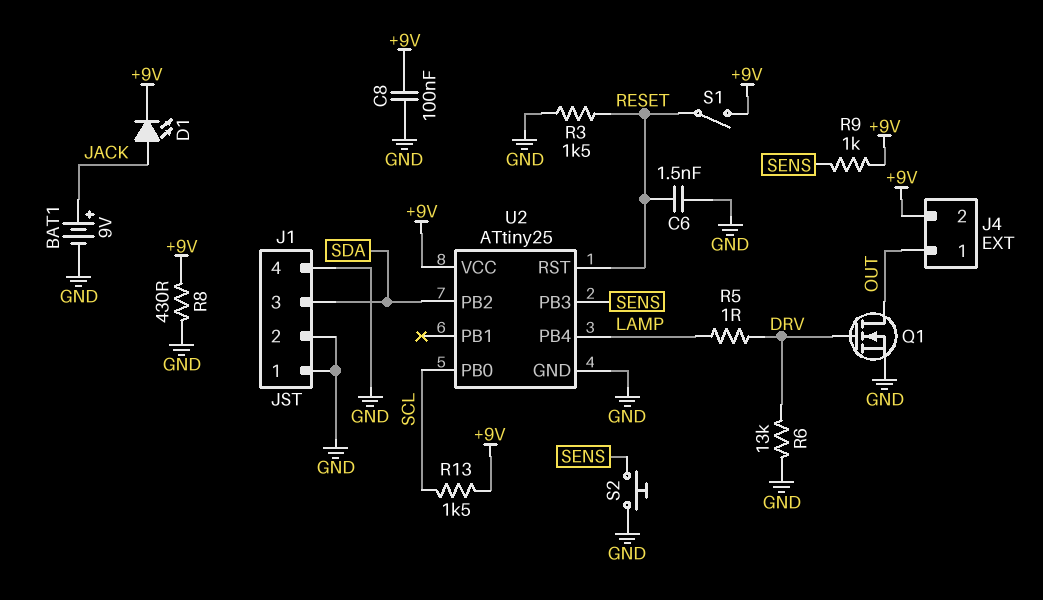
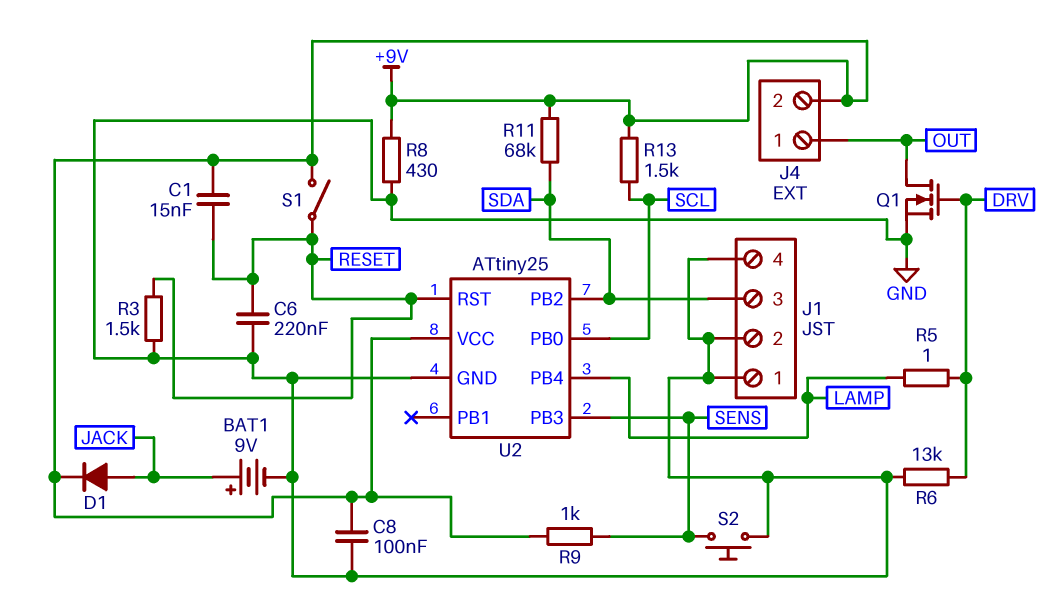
C1: none -> 15nF (+9V, RESET)
C6: 1.5nF (GND, RESET) -> 220nF (GND, RESET)
D1: LED (A JACK, K +9V) -> diode (A JACK, K +9V)
R11: none -> 68k (+9V, SDA)

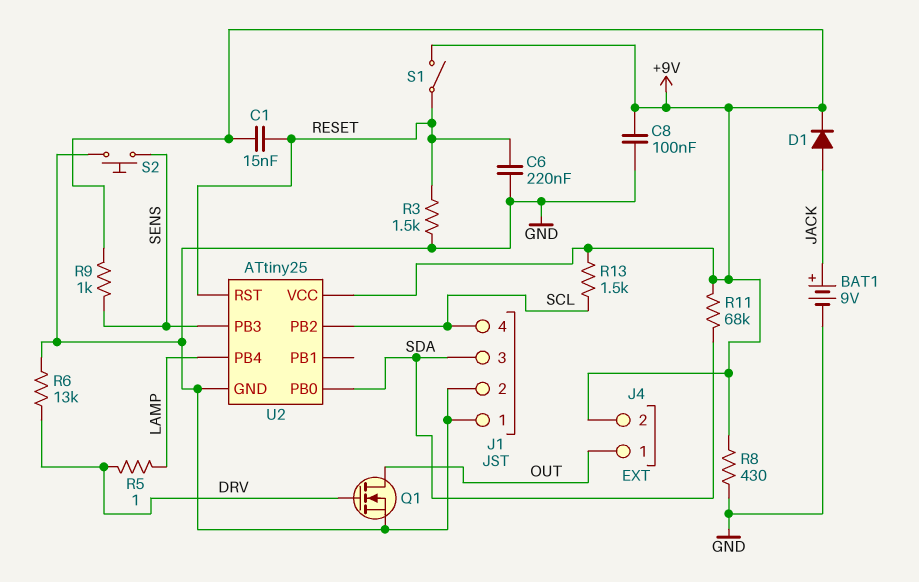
J1 pin 4: GND -> SCL
U2 pin PB0: SCL -> SDA
U2 pin PB2: SDA -> SCL

